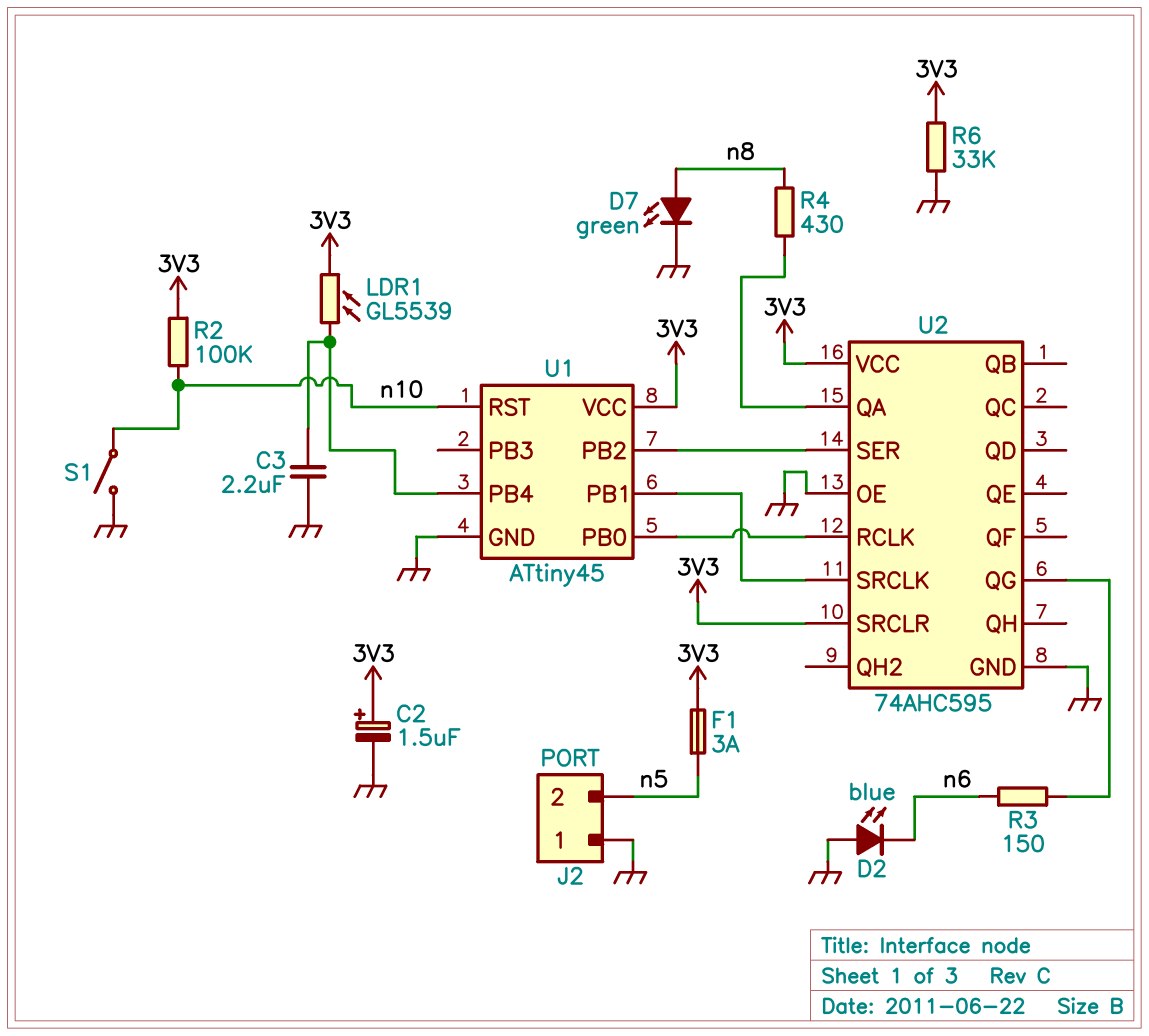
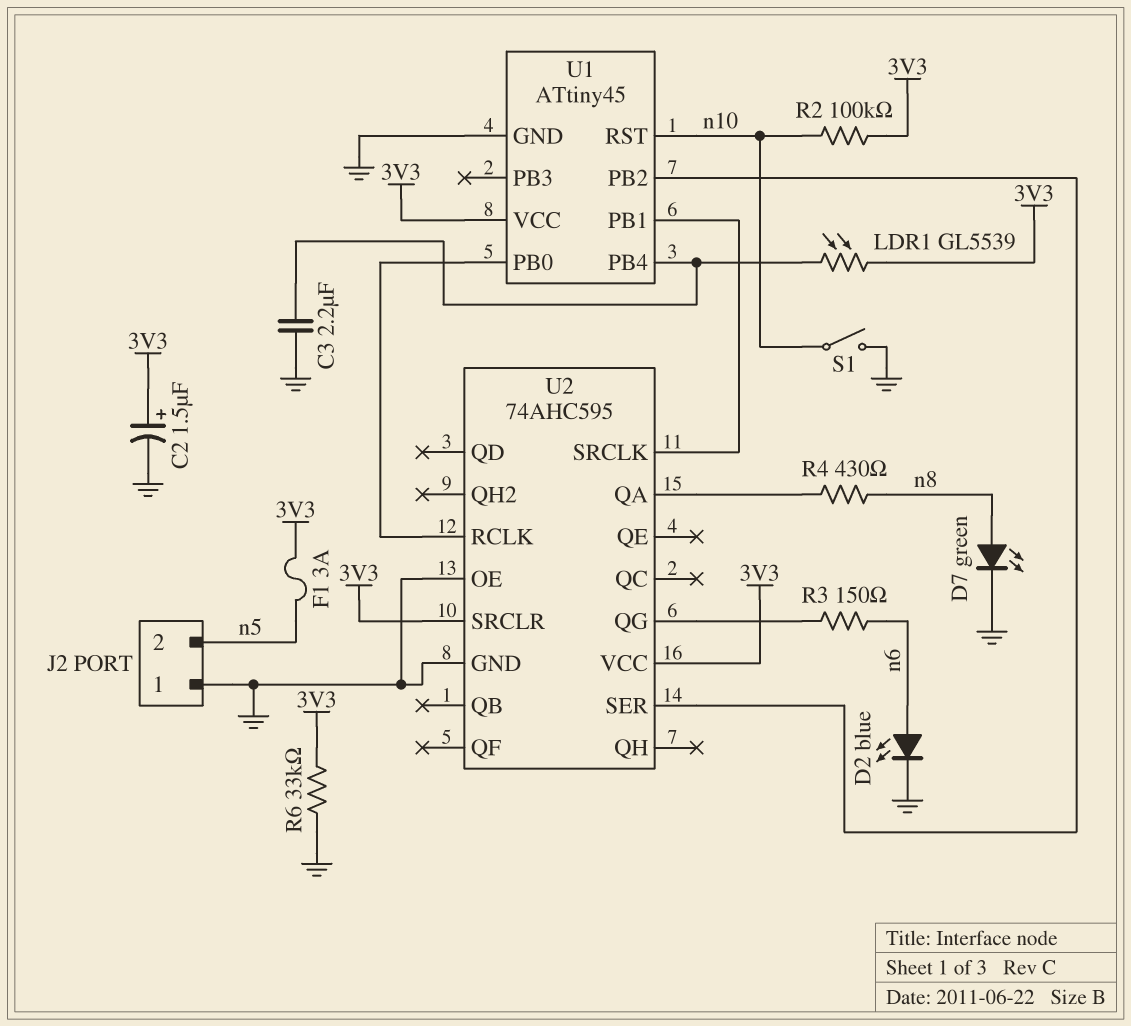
D2: LED blue (A GND, K n6) -> LED blue (A n6, K GND)

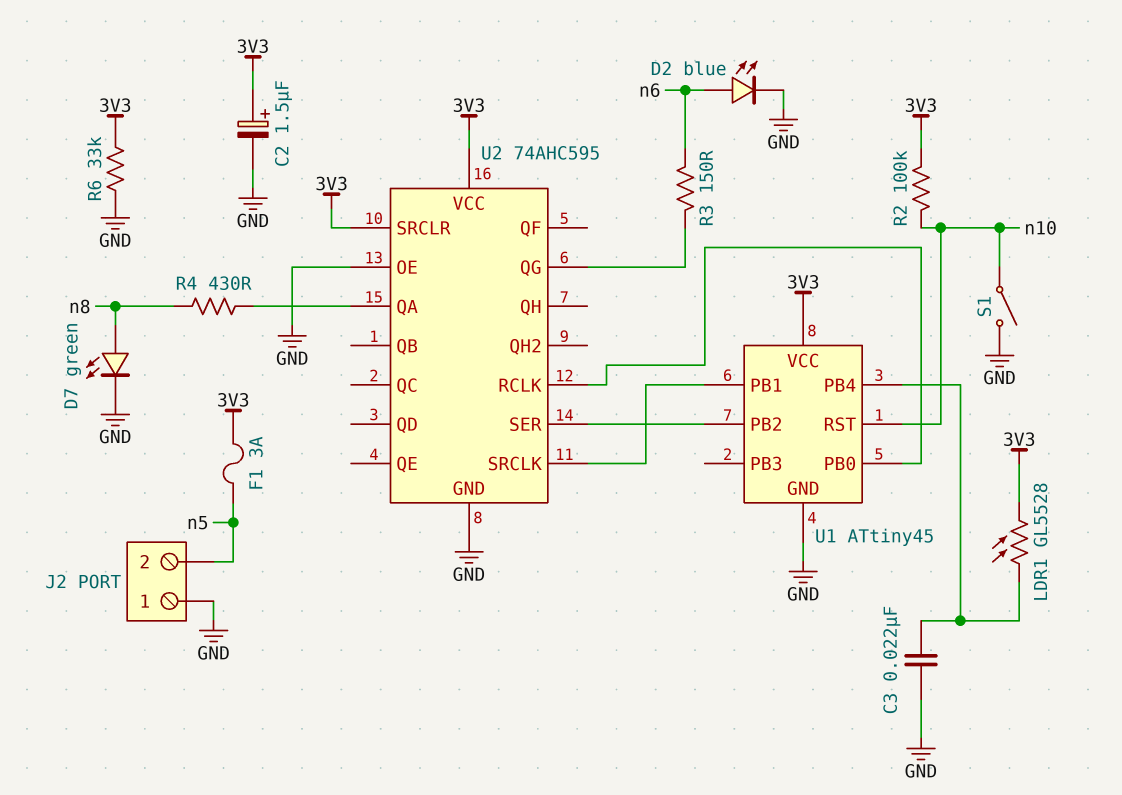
C3: 2.2uF (GND, U1/PB4) -> 22nF (GND, U1/PB4)
LDR1: GL5539 (3V3, U1/PB4) -> GL5528 (3V3, U1/PB4)

